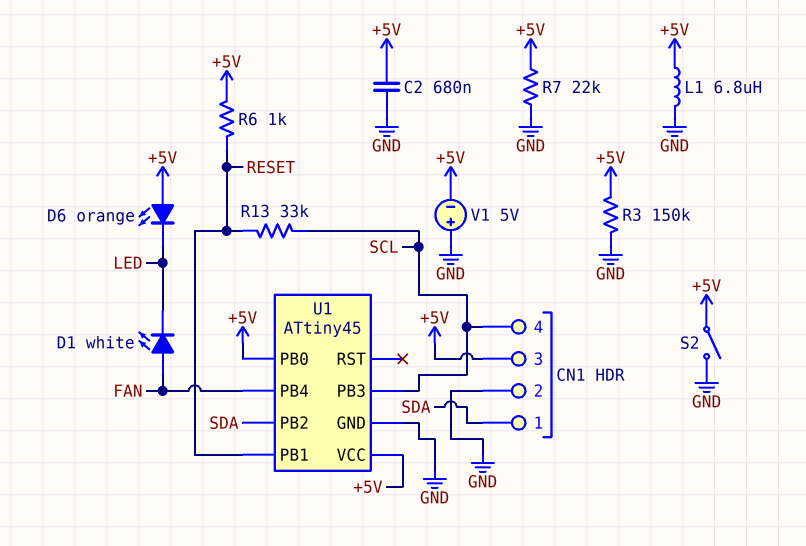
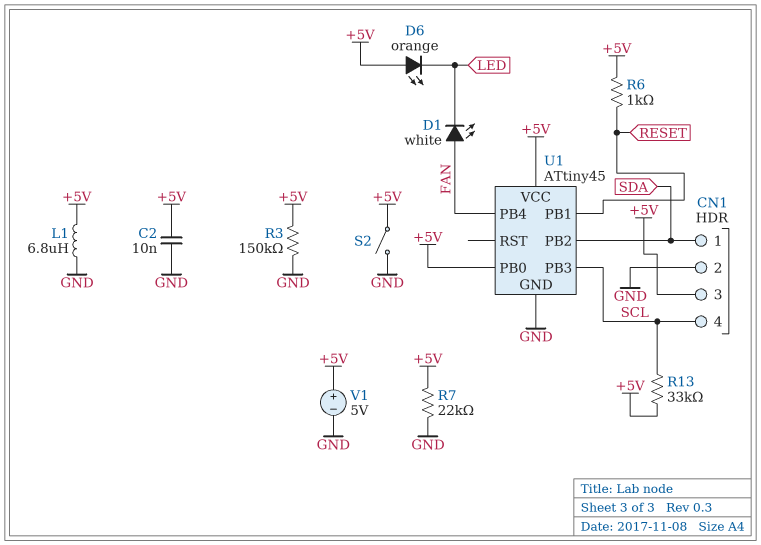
C2: 680nF (+5V, GND) -> 10nF (+5V, GND)
R13: 33k (RESET, SCL) -> 33k (+5V, SCL)
V1: 5V (plus GND, minus +5V) -> 5V (plus +5V, minus GND)

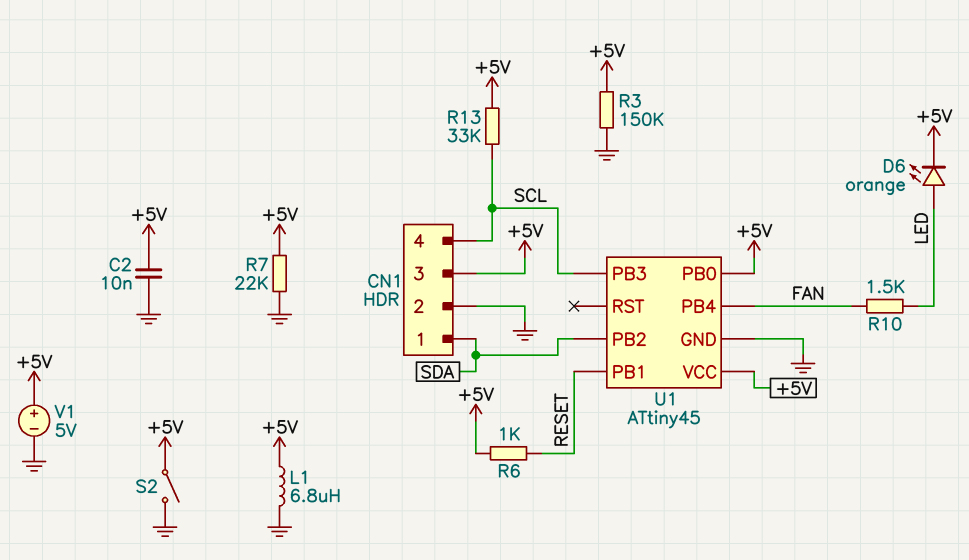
D1: LED white (A FAN, K LED) -> none
D6: LED orange (A +5V, K LED) -> LED orange (A LED, K +5V)
R10: none -> 1.5k (FAN, LED)

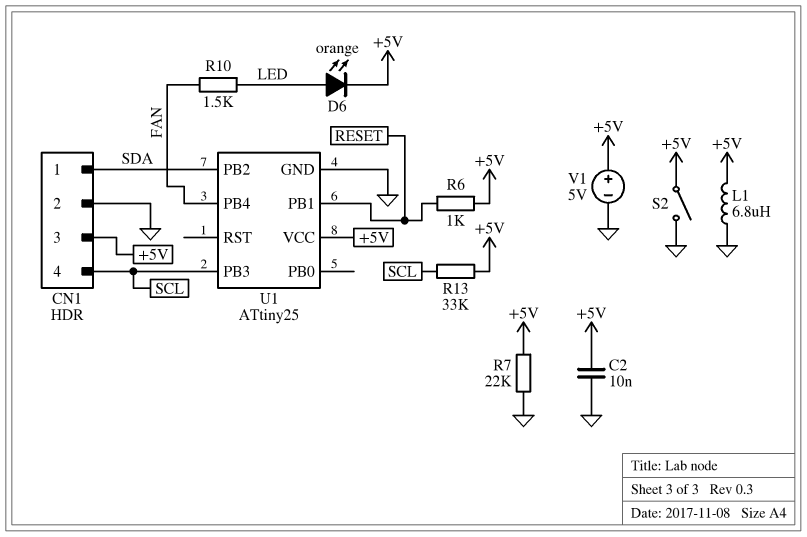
R3: 150k (+5V, GND) -> none
U1: ATtiny45 -> ATtiny25
U1 pin PB0: +5V -> none

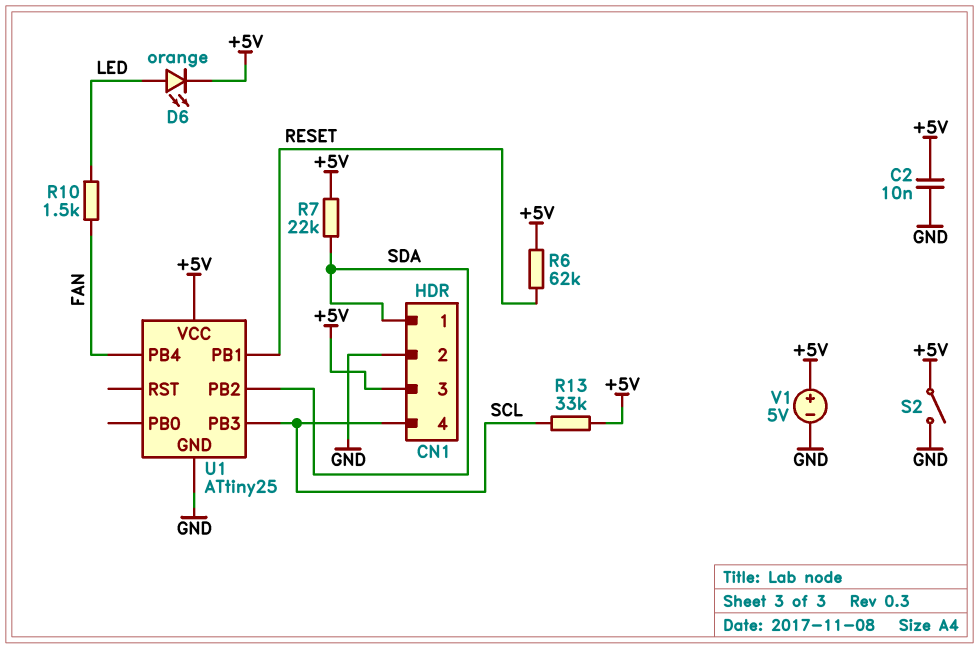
L1: 6.8uH (+5V, GND) -> none
R6: 1k (+5V, RESET) -> 62k (+5V, RESET)
R7: 22k (+5V, GND) -> 22k (+5V, SDA)

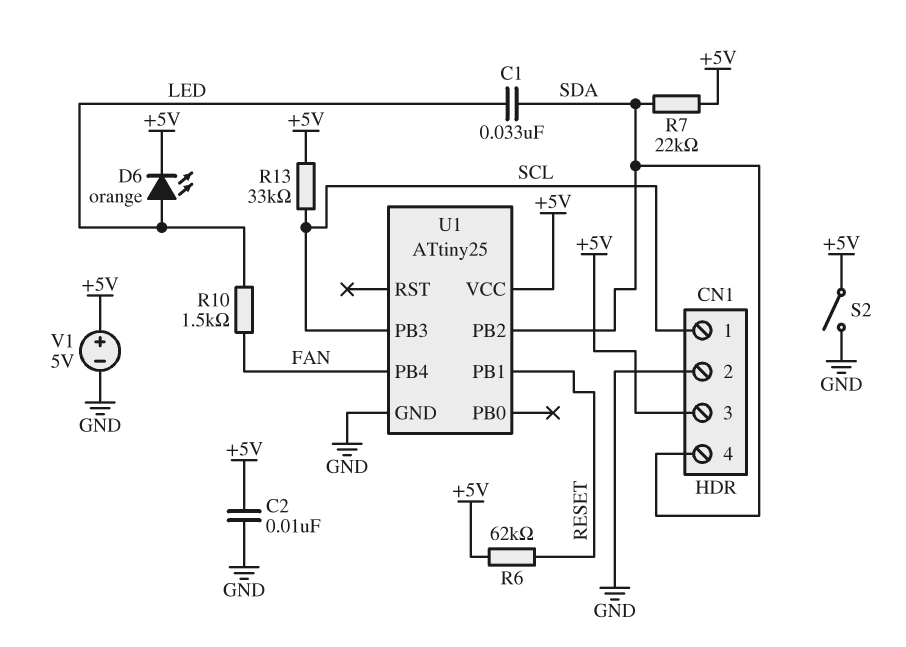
C1: none -> 33nF (LED, SDA)
CN1 pin 1: SDA -> SCL
CN1 pin 4: SCL -> SDA

